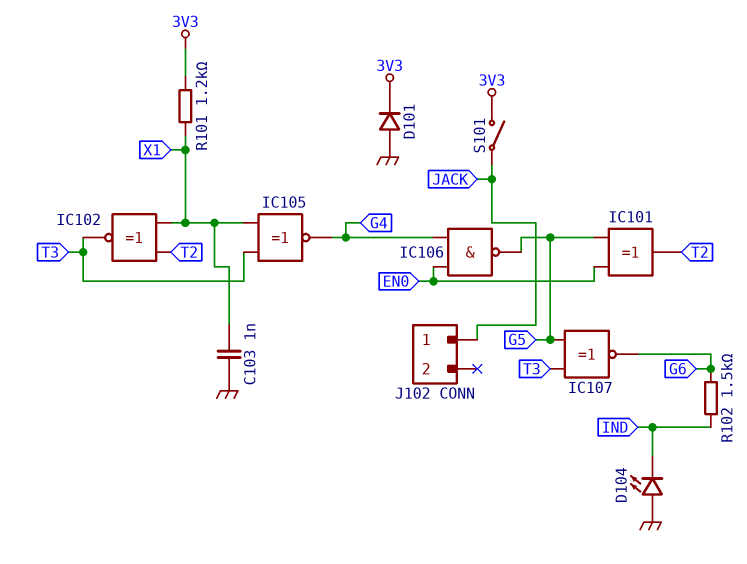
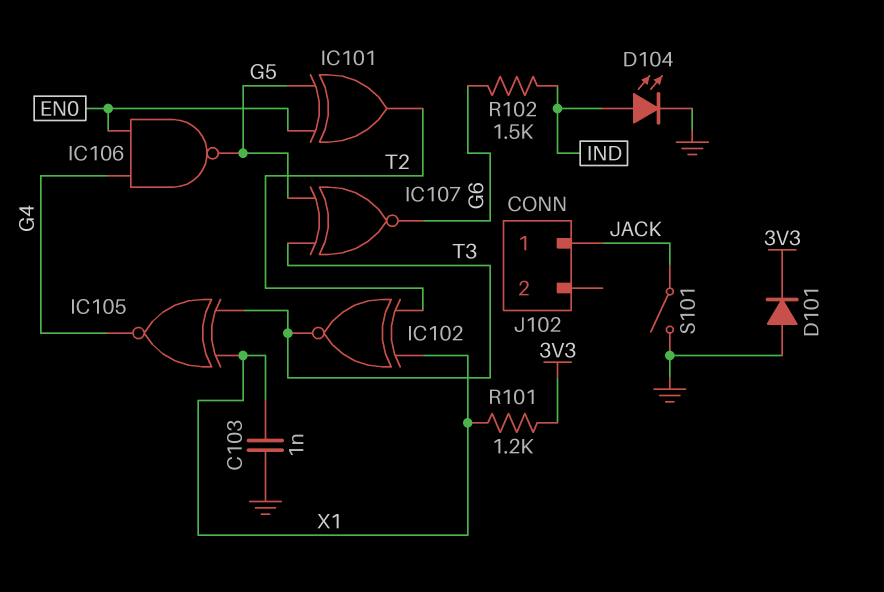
D104: LED (A GND, K IND) -> LED (A IND, K GND)
S101: switch (3V3, JACK) -> switch (GND, JACK)

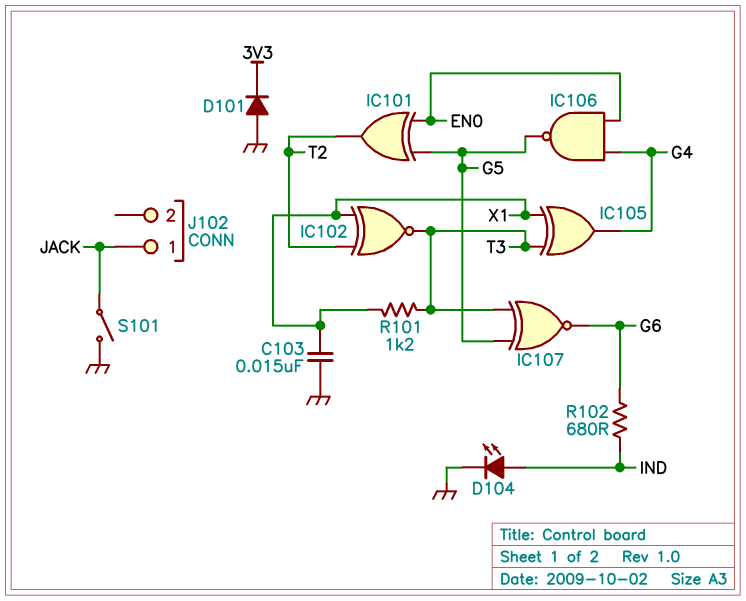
C103: 1nF (GND, X1) -> 15nF (GND, X1)
IC105: XNOR (in T3, in X1, out G4) -> XOR (in T3, in X1, out G4)
R101: 1.2k (3V3, X1) -> 1.2k (T3, X1)
R102: 1.5k (G6, IND) -> 680 (G6, IND)

